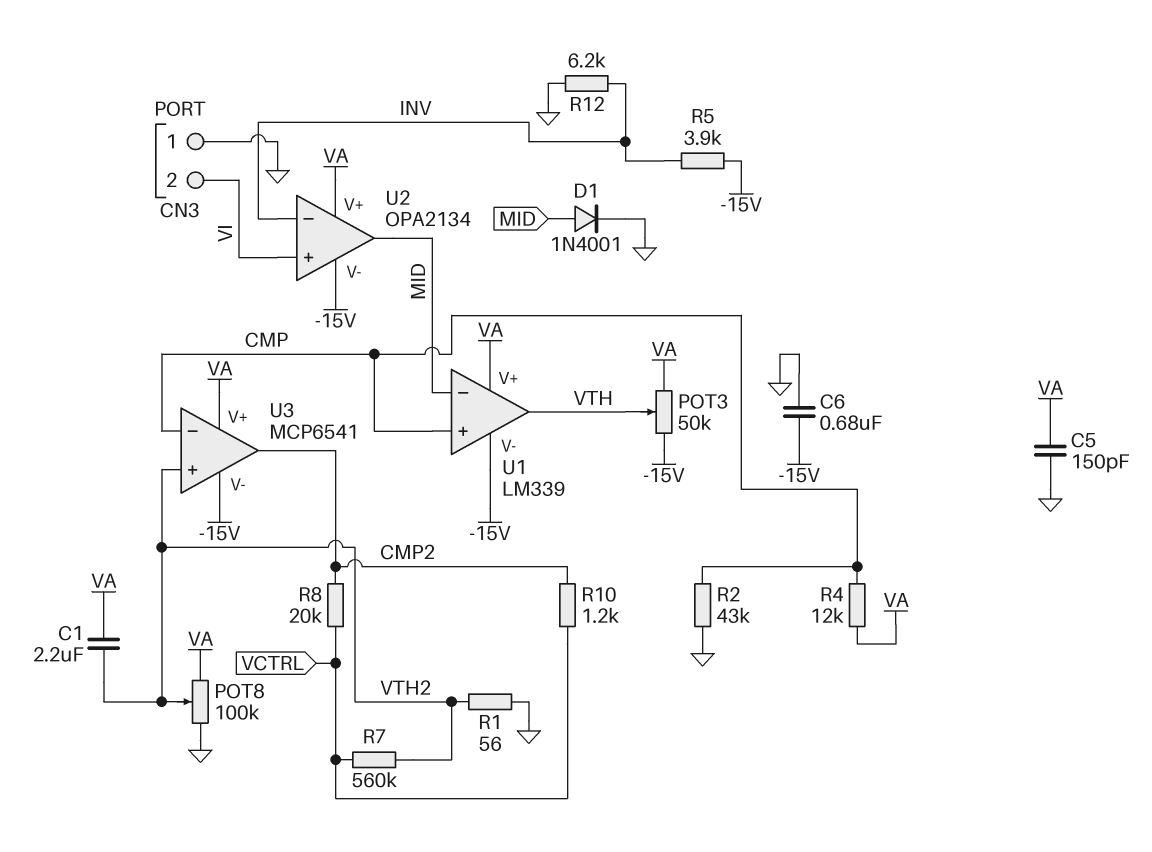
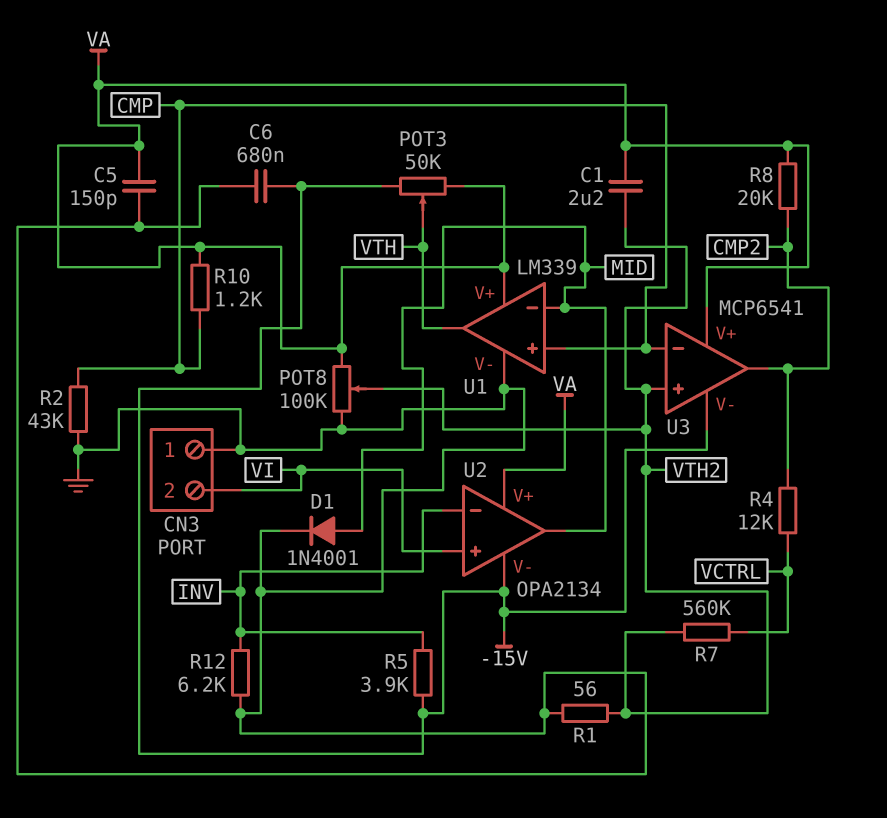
R4: 12k (CMP, VA) -> 12k (CMP2, VCTRL)
R8: 20k (CMP2, VCTRL) -> 20k (CMP2, VA)
R10: 1.2k (CMP2, VCTRL) -> 1.2k (CMP, VA)
U1 pin V-: -15V -> GND

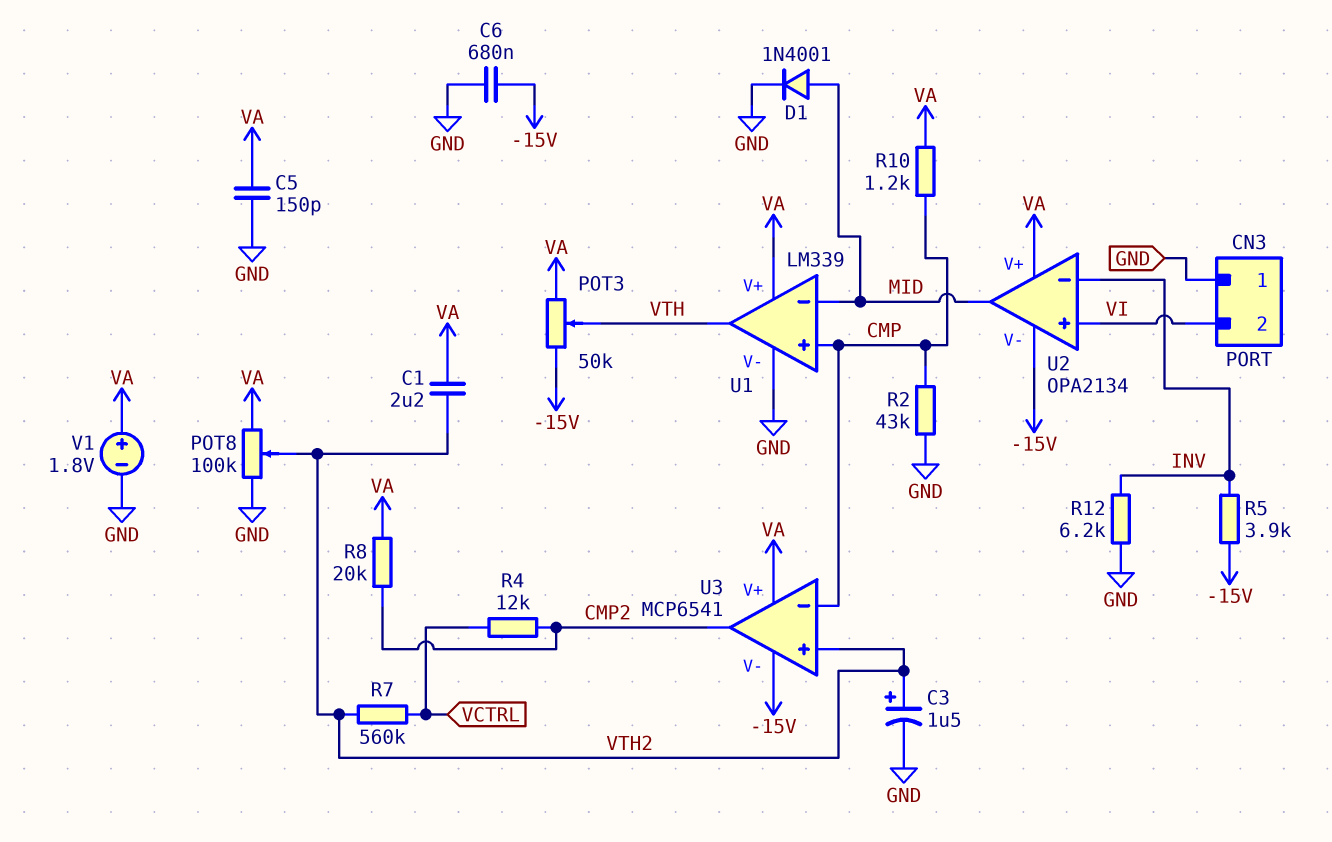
C3: none -> 1.5uF (plus VTH2, minus GND)
R1: 56 (GND, VTH2) -> none
V1: none -> 1.8V (plus VA, minus GND)

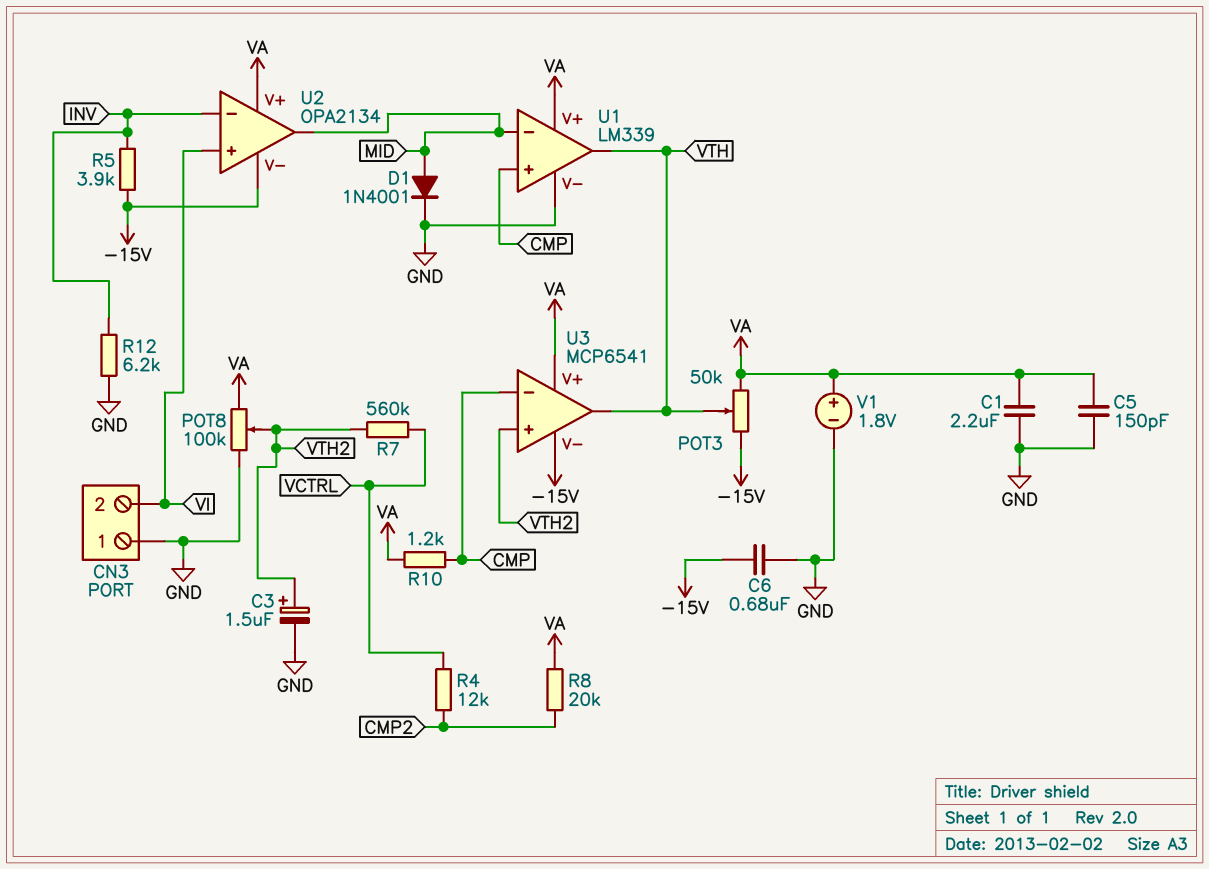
C1: 2.2uF (VA, VTH2) -> 2.2uF (GND, VA)
R2: 43k (CMP, GND) -> none
U3 pin out: CMP2 -> VTH

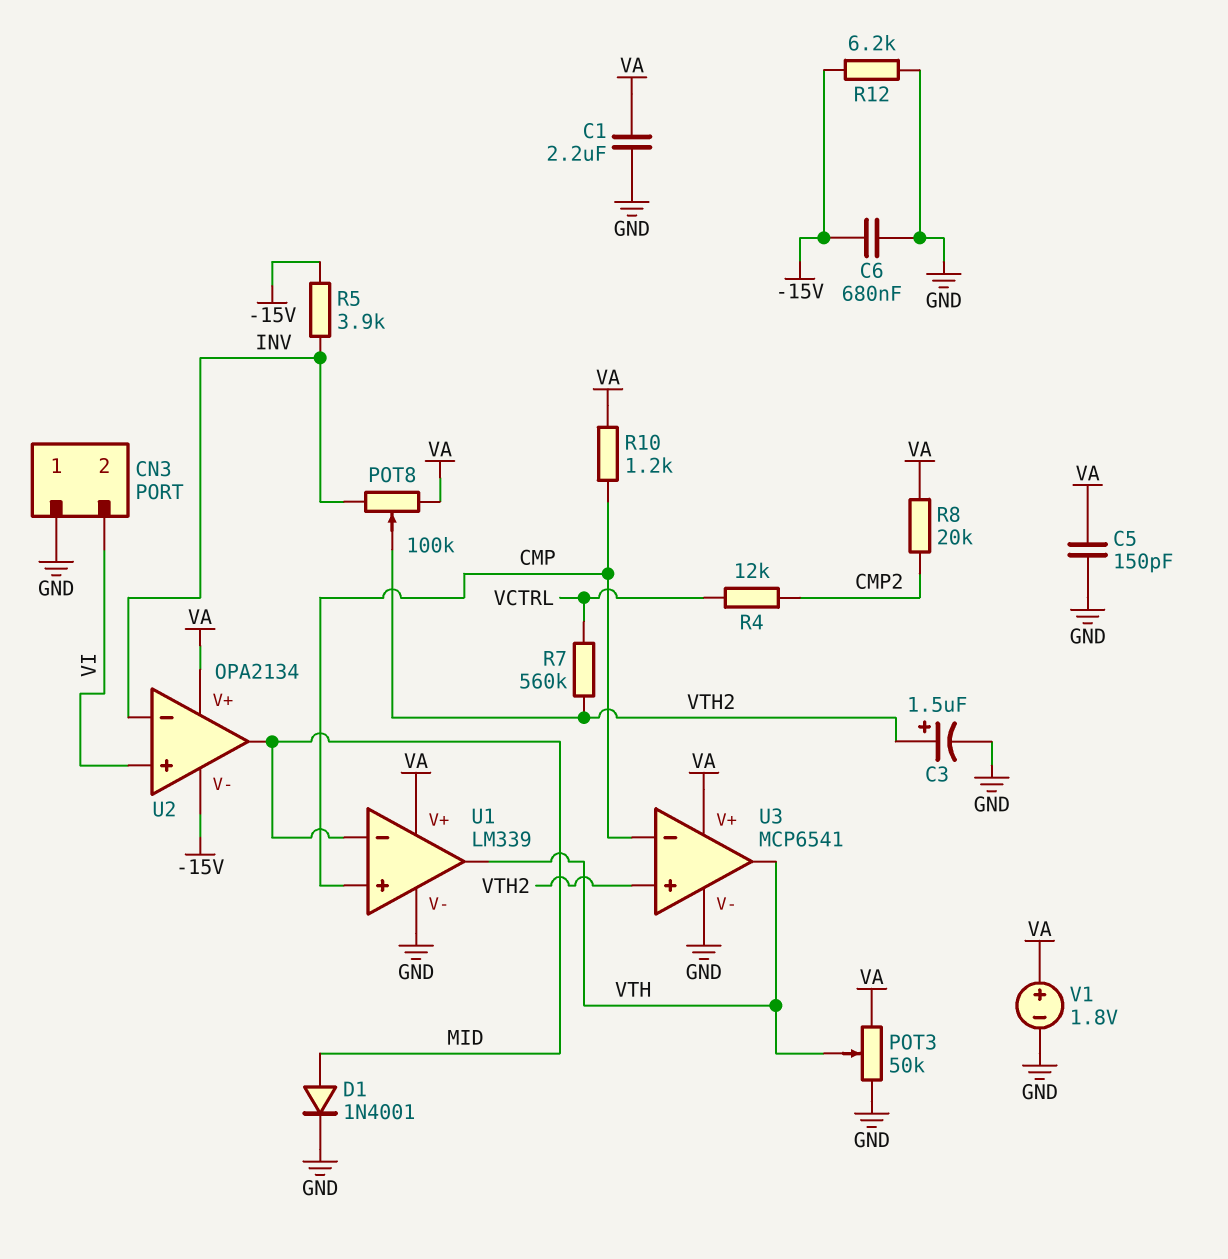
POT3: 50k (-15V, VA, wiper VTH) -> 50k (GND, VA, wiper VTH)
POT8: 100k (GND, VA, wiper VTH2) -> 100k (INV, VA, wiper VTH2)
R12: 6.2k (GND, INV) -> 6.2k (-15V, GND)
U3 pin V-: -15V -> GND

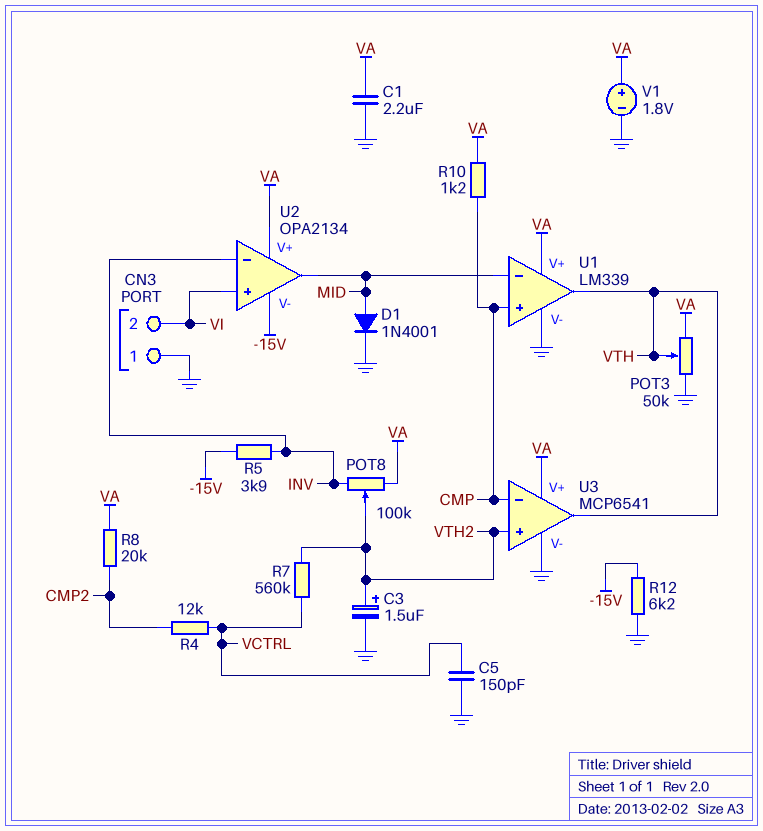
C5: 150pF (GND, VA) -> 150pF (GND, VCTRL)
C6: 680nF (-15V, GND) -> none

